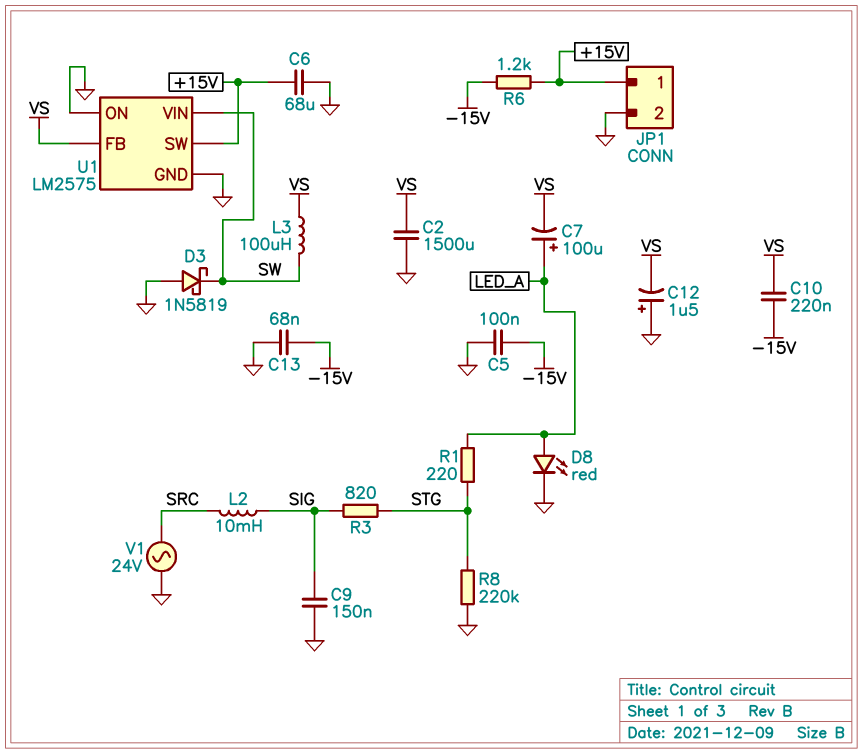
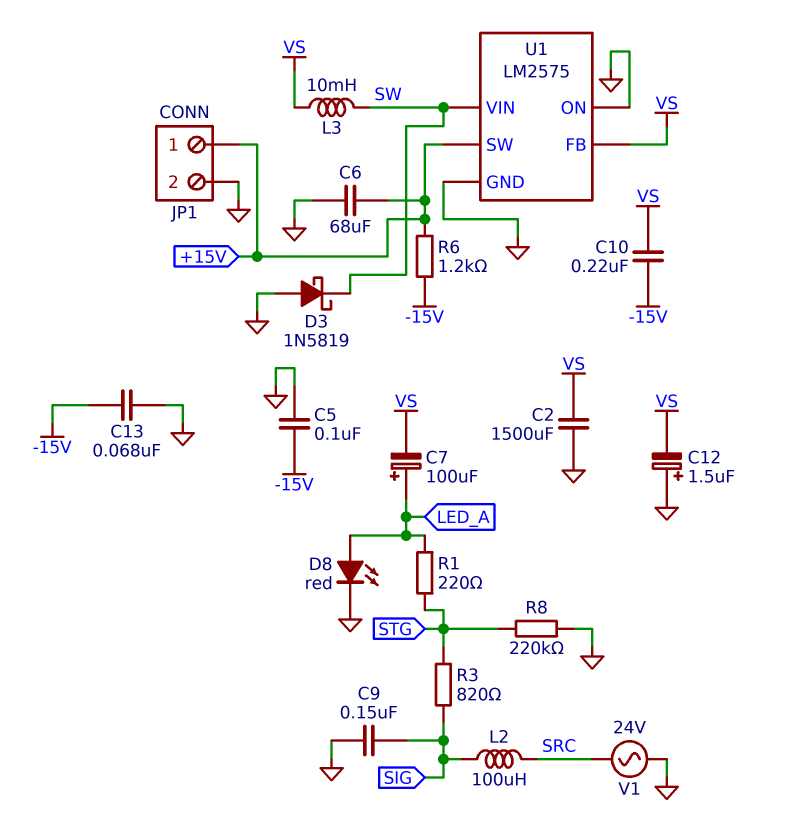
L2: 10mH (SIG, SRC) -> 100uH (SIG, SRC)
L3: 100uH (SW, VS) -> 10mH (SW, VS)

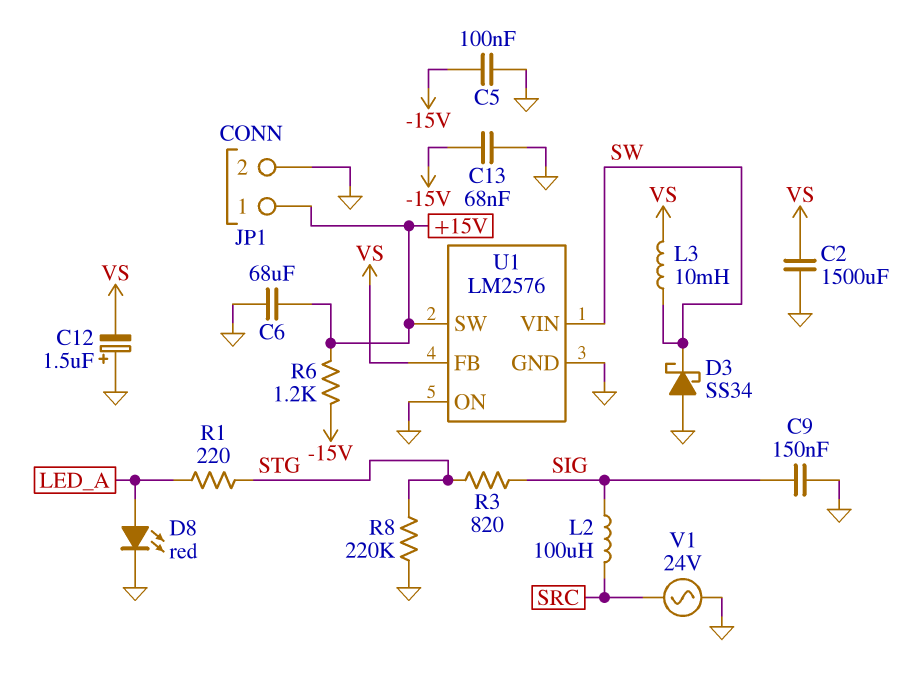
C7: 100uF (plus LED_A, minus VS) -> none
C10: 220nF (-15V, VS) -> none
D3: schottky 1N5819 (A GND, K SW) -> schottky SS34 (A GND, K SW)
U1: LM2575 -> LM2576

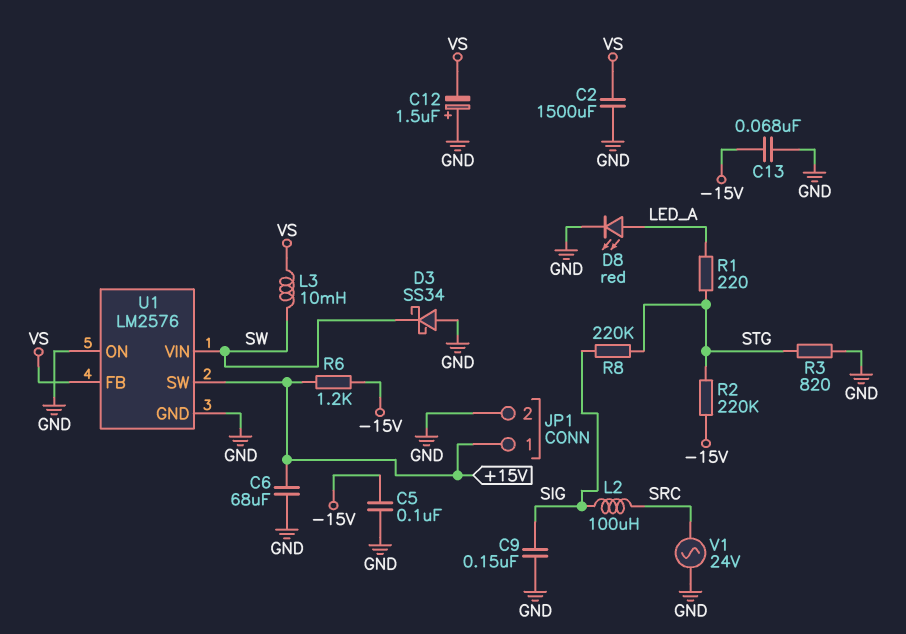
R2: none -> 220k (-15V, STG)
R3: 820 (SIG, STG) -> 820 (GND, STG)
R8: 220k (GND, STG) -> 220k (SIG, STG)

